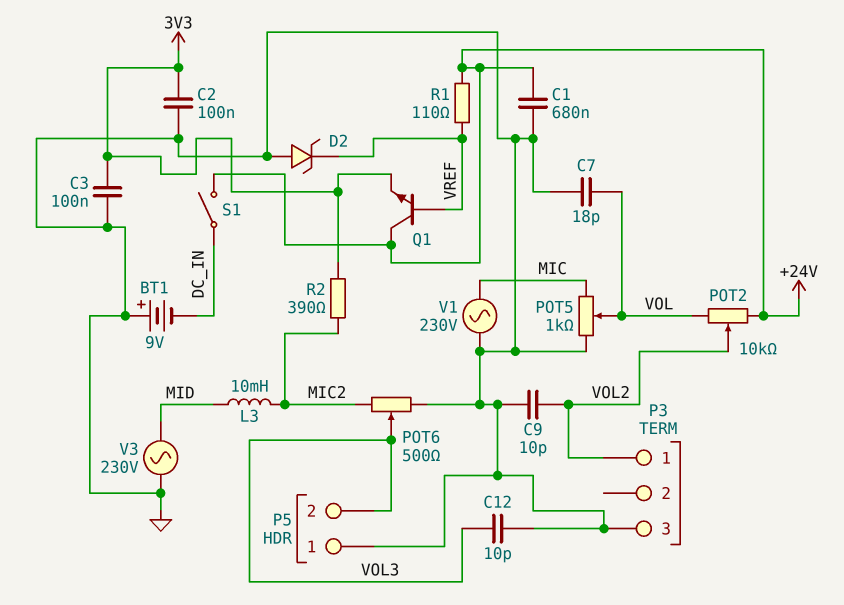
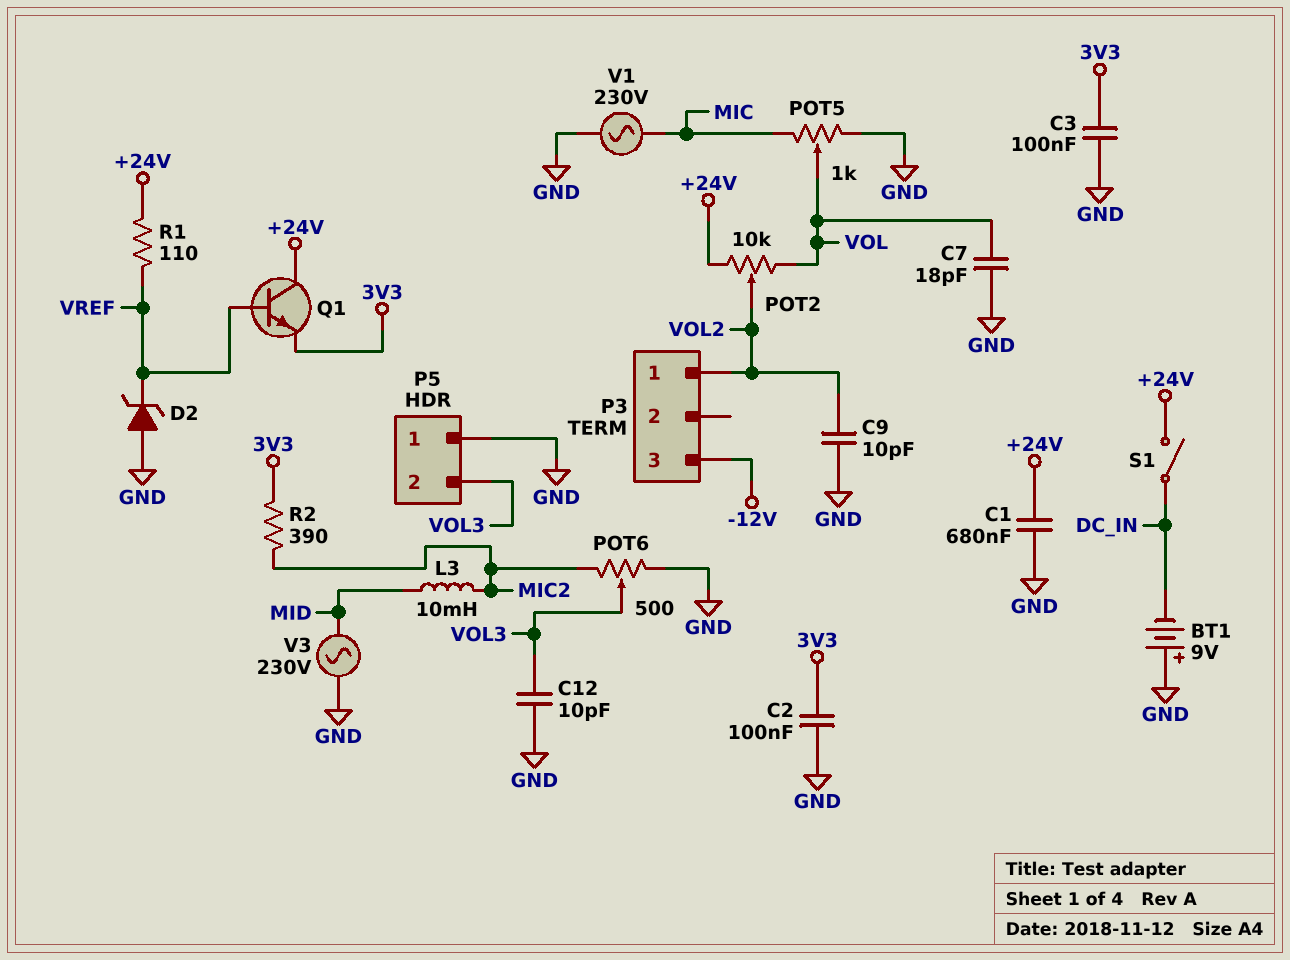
P3 pin 3: GND -> -12V

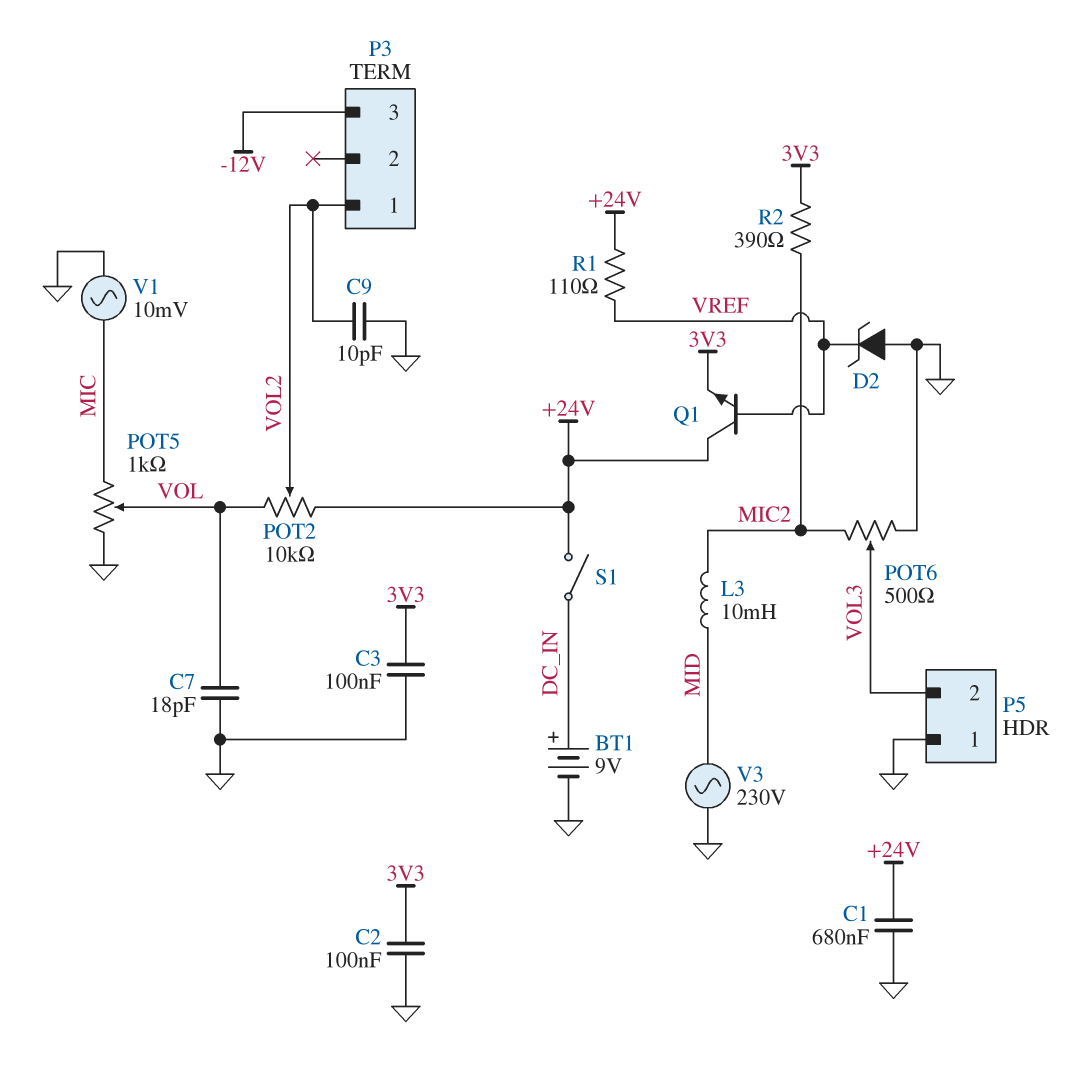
BT1: 9V (plus GND, minus DC_IN) -> 9V (plus DC_IN, minus GND)
C12: 10pF (GND, VOL3) -> none
V1: AC 230V (GND, MIC) -> AC 10mV (GND, MIC)

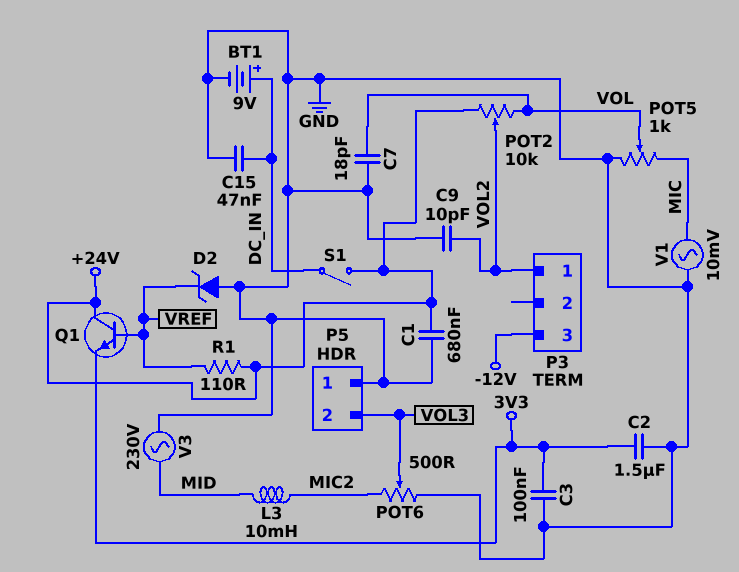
C2: 100nF (3V3, GND) -> 1.5uF (3V3, GND)
C15: none -> 47nF (DC_IN, GND)
R2: 390 (3V3, MIC2) -> none

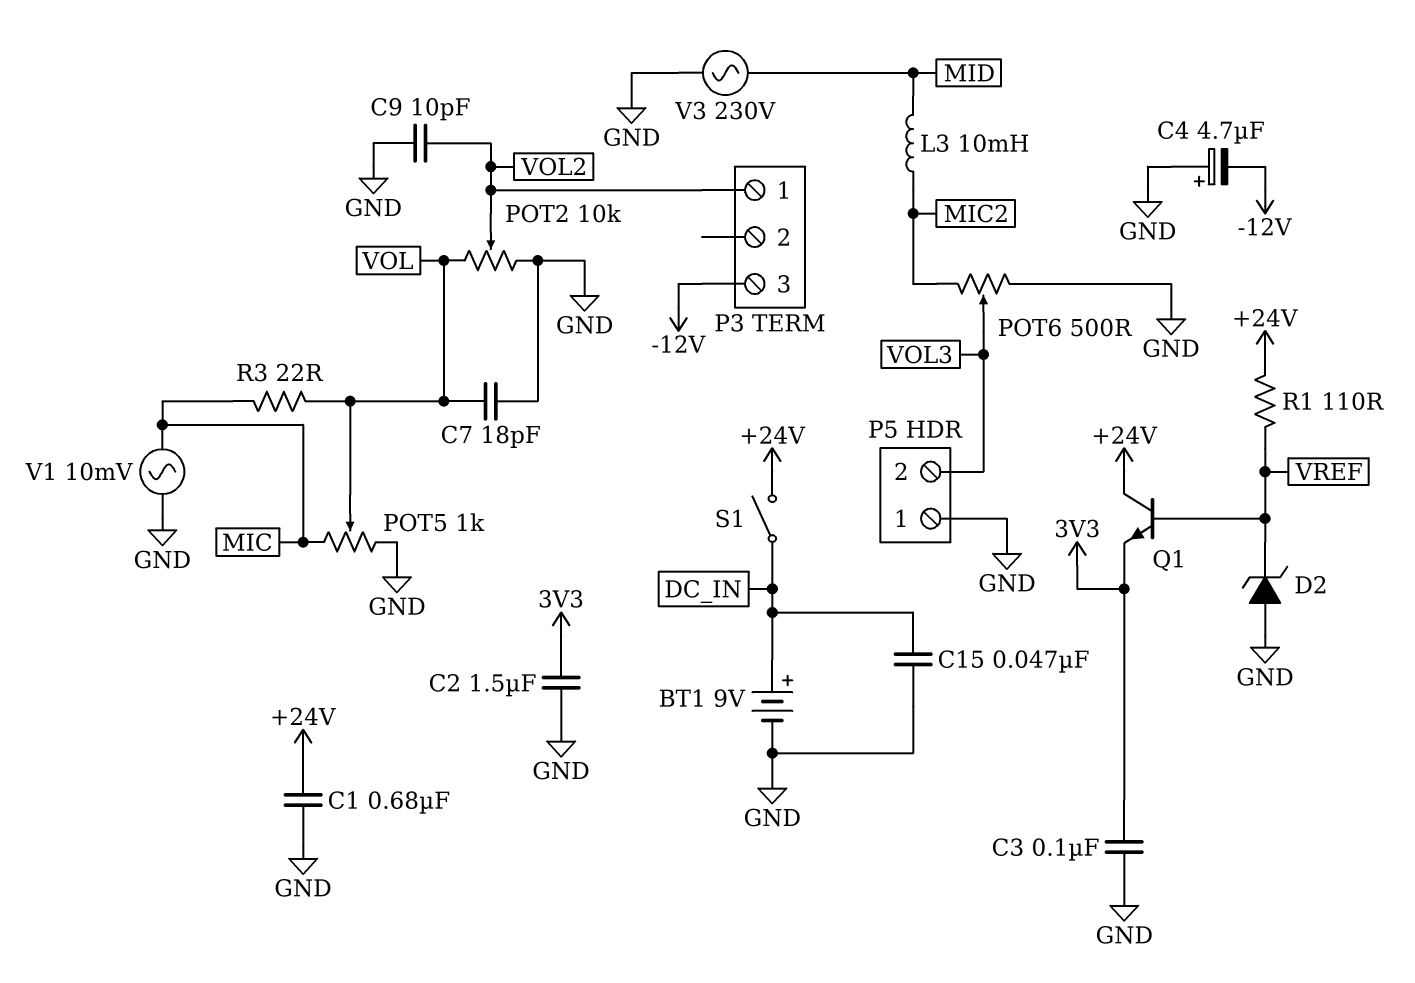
C4: none -> 4.7uF (plus GND, minus -12V)
POT2: 10k (+24V, VOL, wiper VOL2) -> 10k (GND, VOL, wiper VOL2)
R3: none -> 22 (MIC, VOL)

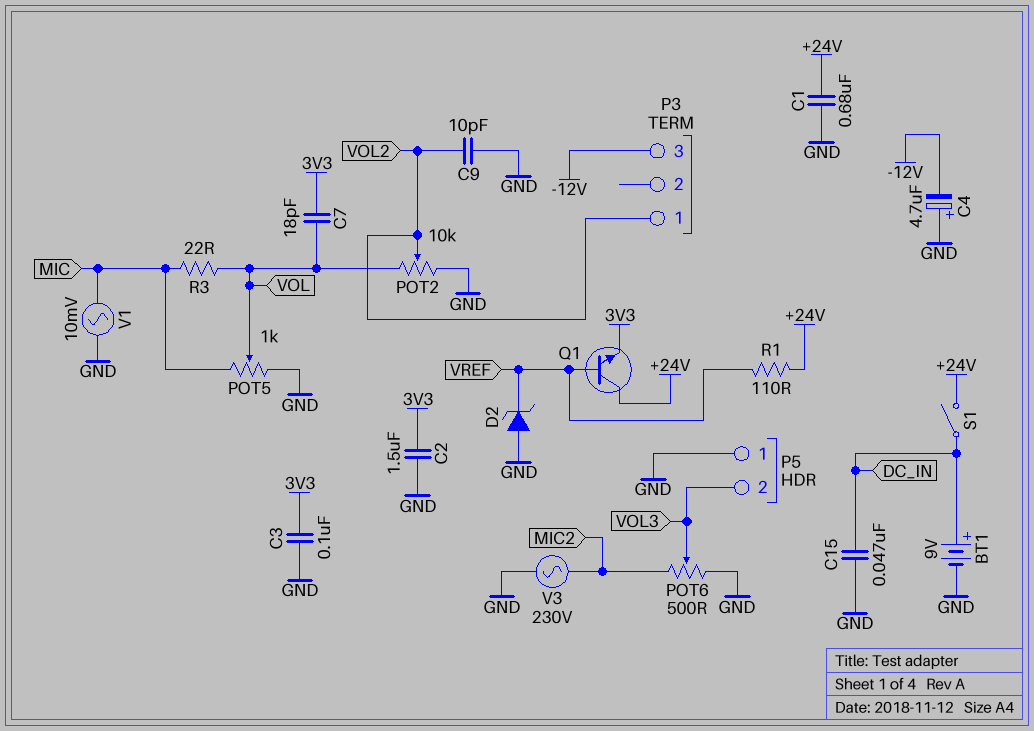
C7: 18pF (GND, VOL) -> 18pF (3V3, VOL)
L3: 10mH (MIC2, MID) -> none
V3: AC 230V (GND, MID) -> AC 230V (GND, MIC2)

